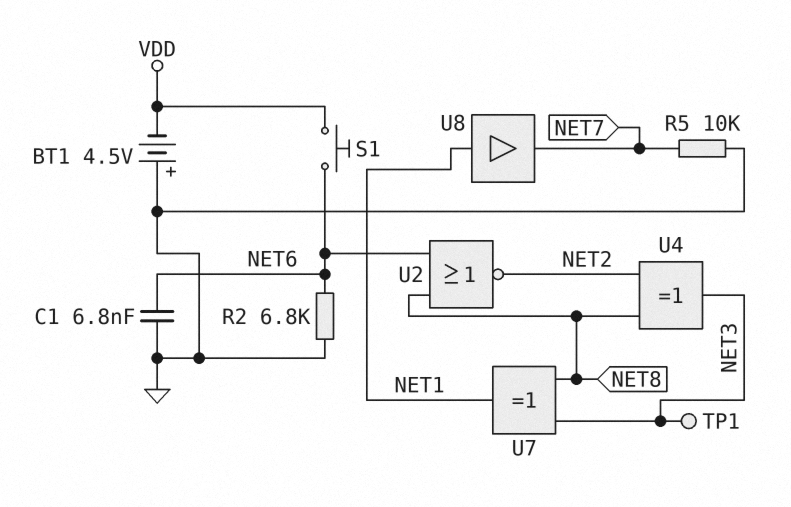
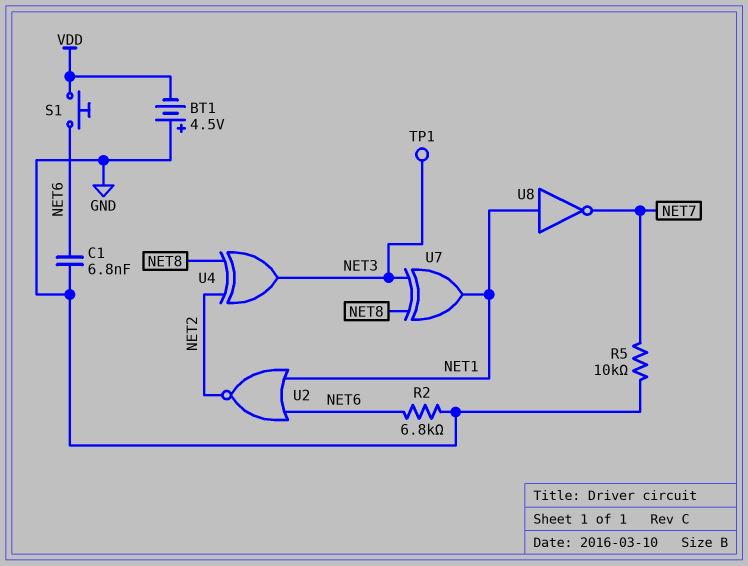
U2: NOR (in NET6, in NET8, out NET2) -> NOR (in NET1, in NET6, out NET2)
U8: buffer (in NET1, out NET7) -> NOT (in NET1, out NET7)

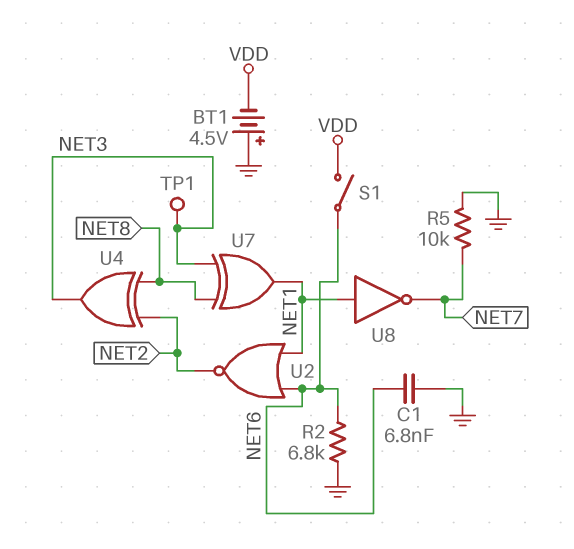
S1: button (NET6, VDD) -> switch (NET6, VDD)

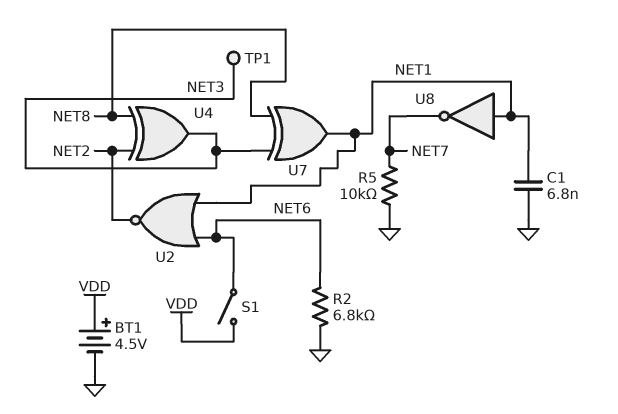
BT1: 4.5V (plus GND, minus VDD) -> 4.5V (plus VDD, minus GND)
C1: 6.8nF (GND, NET6) -> 6.8nF (GND, NET1)

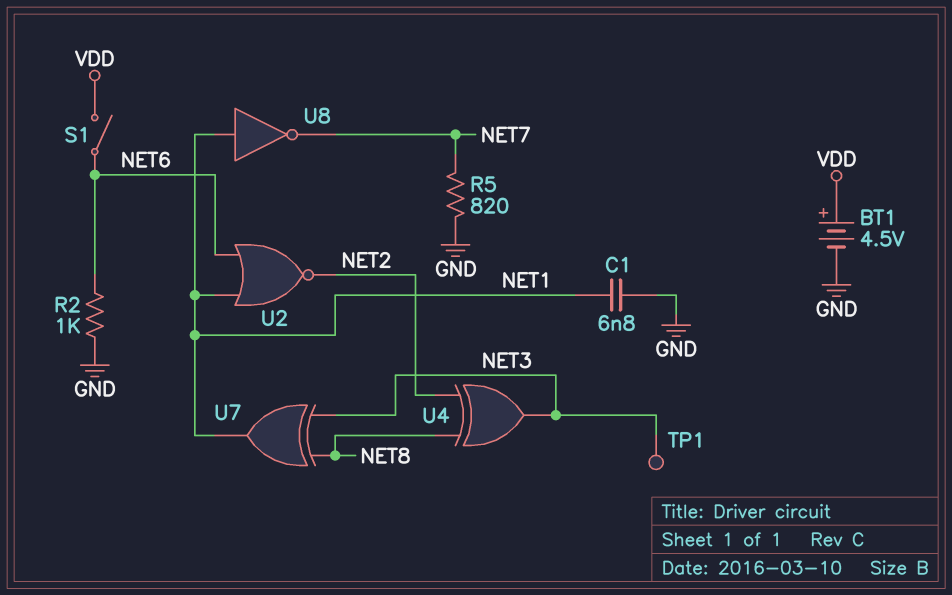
R2: 6.8k (GND, NET6) -> 1k (GND, NET6)
R5: 10k (GND, NET7) -> 820 (GND, NET7)

